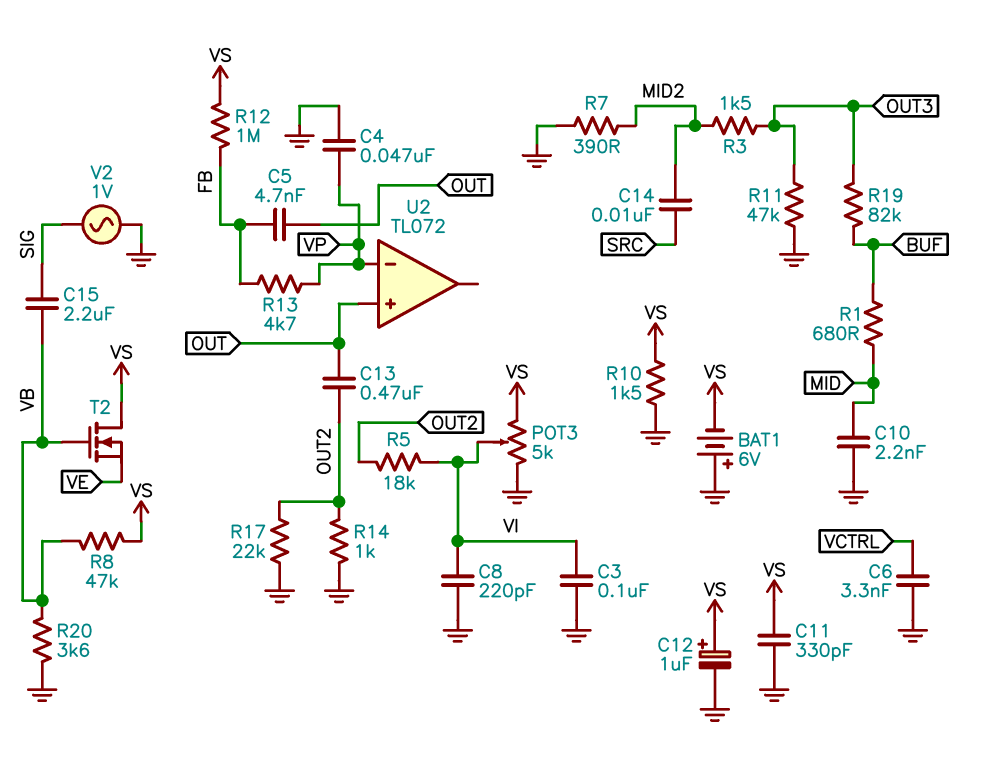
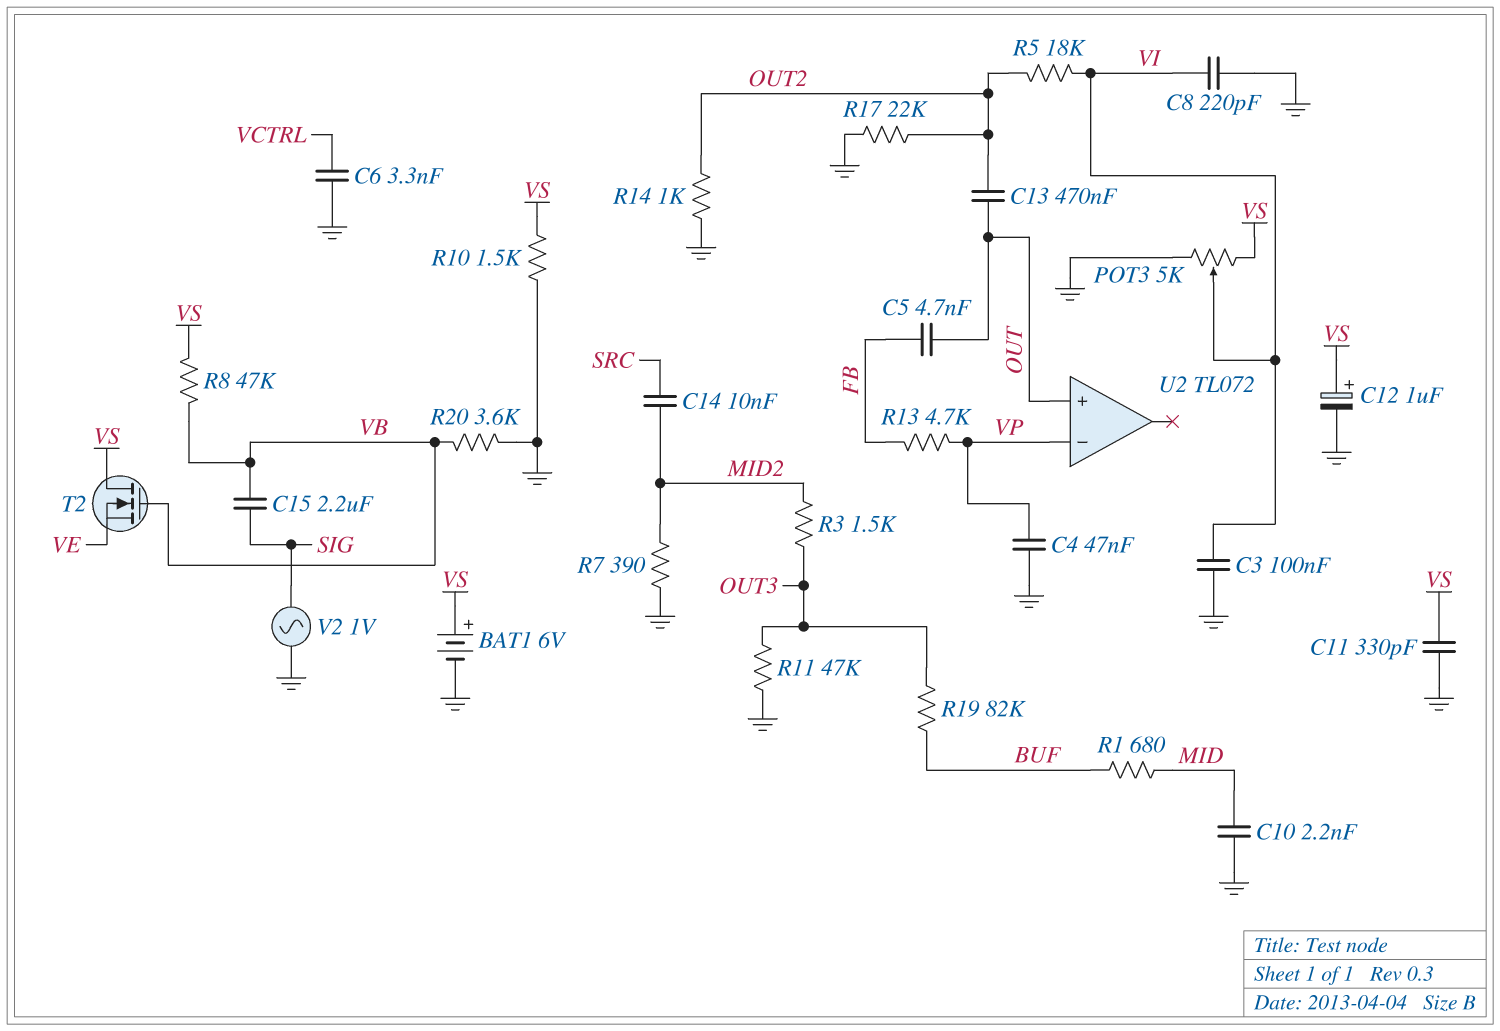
BAT1: 6V (plus GND, minus VS) -> 6V (plus VS, minus GND)
R12: 1M (FB, VS) -> none

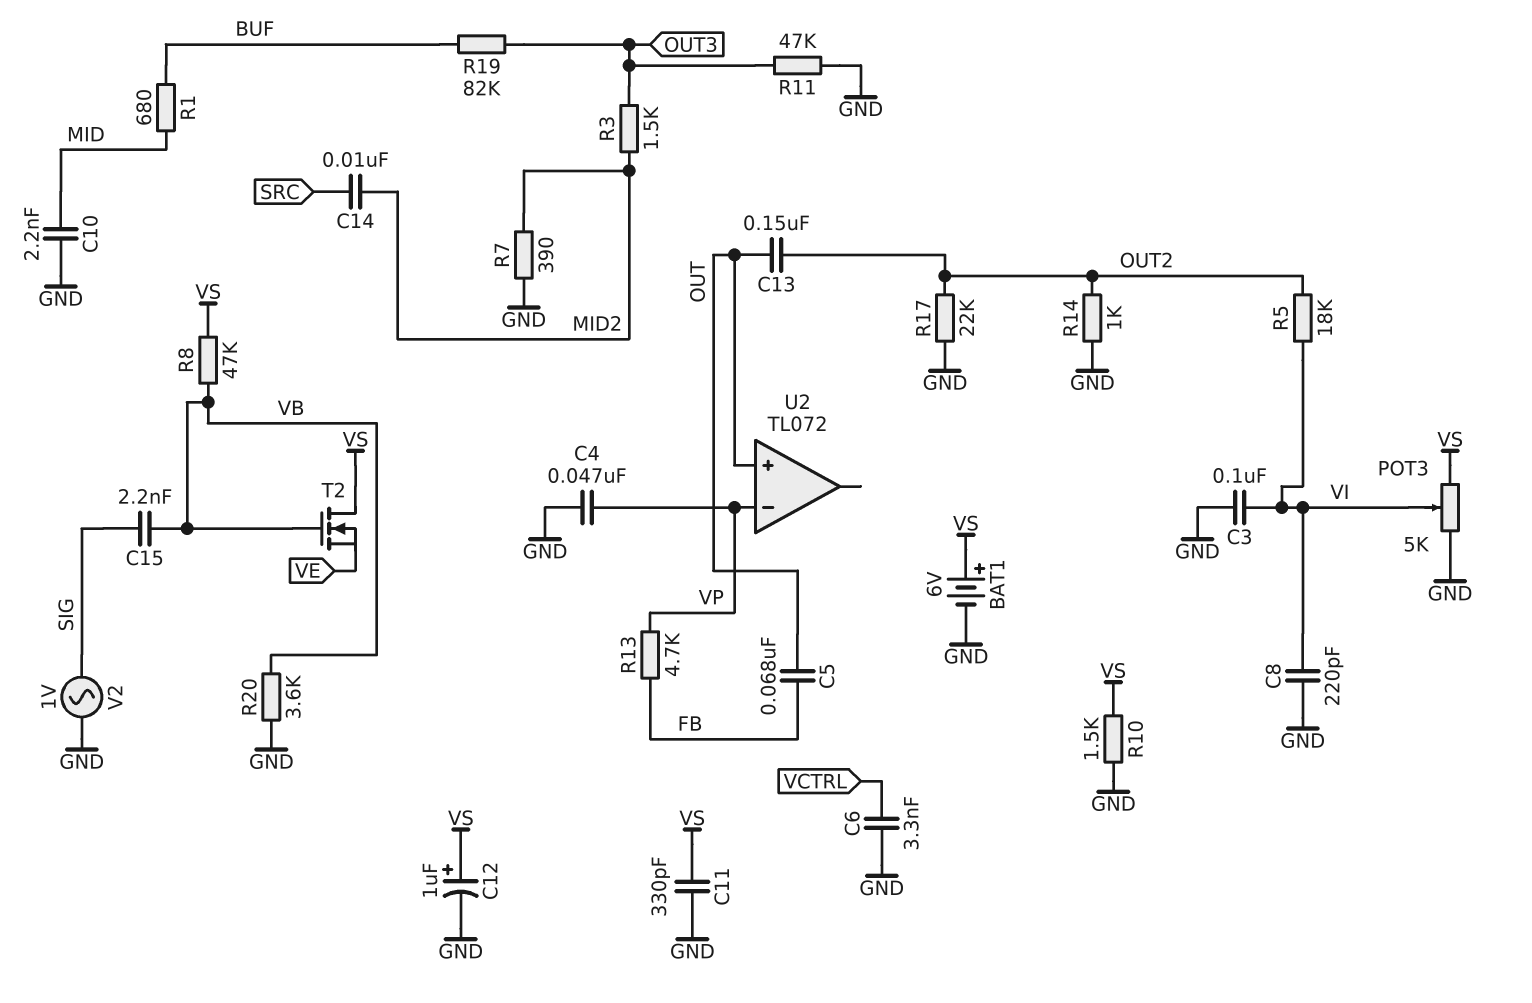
C5: 4.7nF (FB, OUT) -> 68nF (FB, OUT)
C13: 470nF (OUT, OUT2) -> 150nF (OUT, OUT2)
C15: 2.2uF (SIG, VB) -> 2.2nF (SIG, VB)

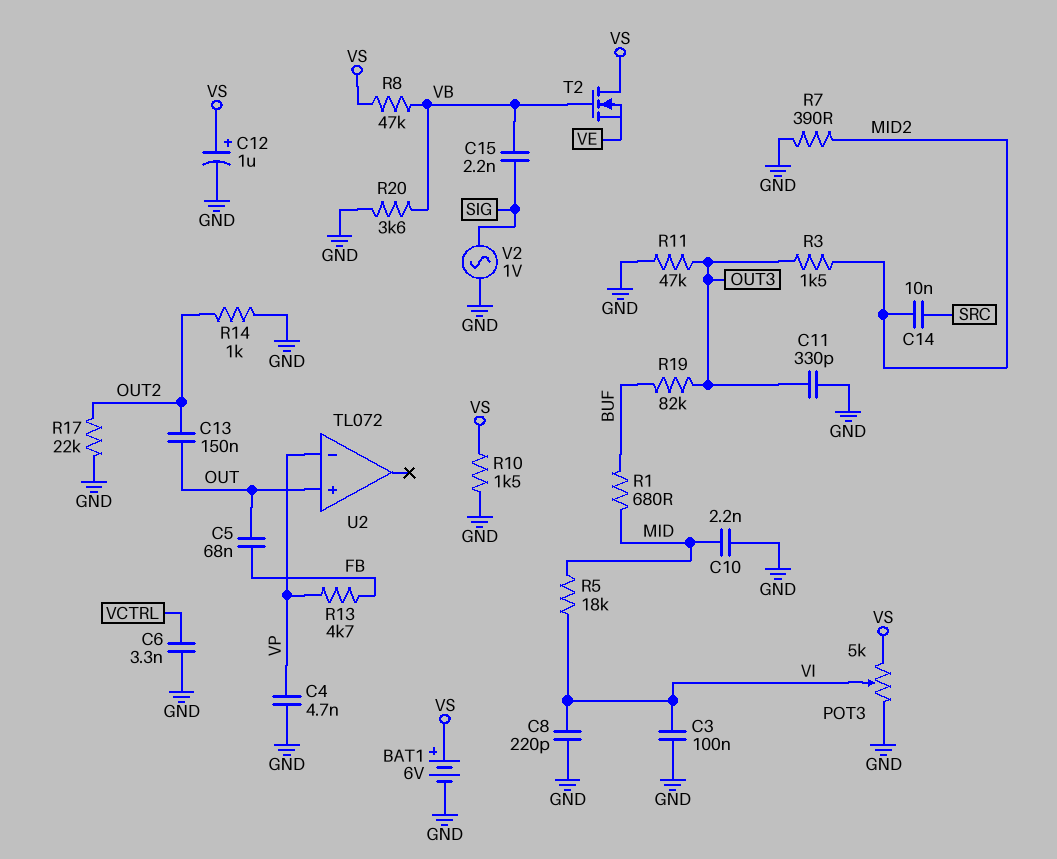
C4: 47nF (GND, VP) -> 4.7nF (GND, VP)
C11: 330pF (GND, VS) -> 330pF (GND, OUT3)
R5: 18k (OUT2, VI) -> 18k (MID, VI)

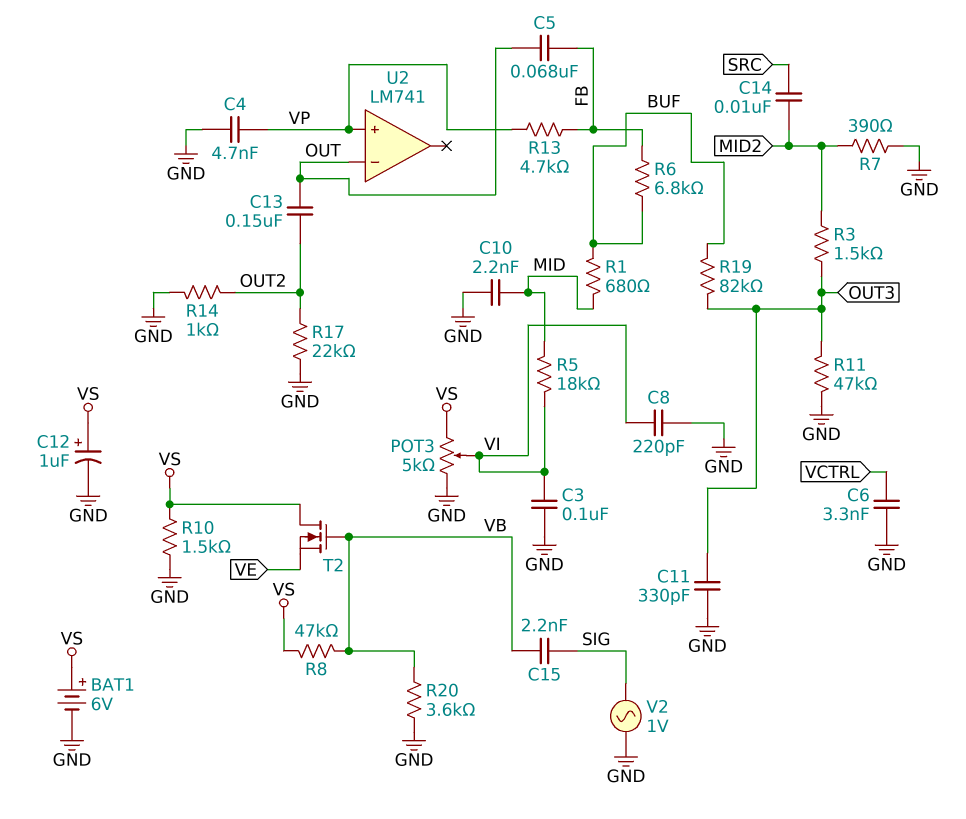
R6: none -> 6.8k (BUF, FB)
U2: TL072 -> LM741
U2 pin in+: OUT -> VP
U2 pin in-: VP -> OUT

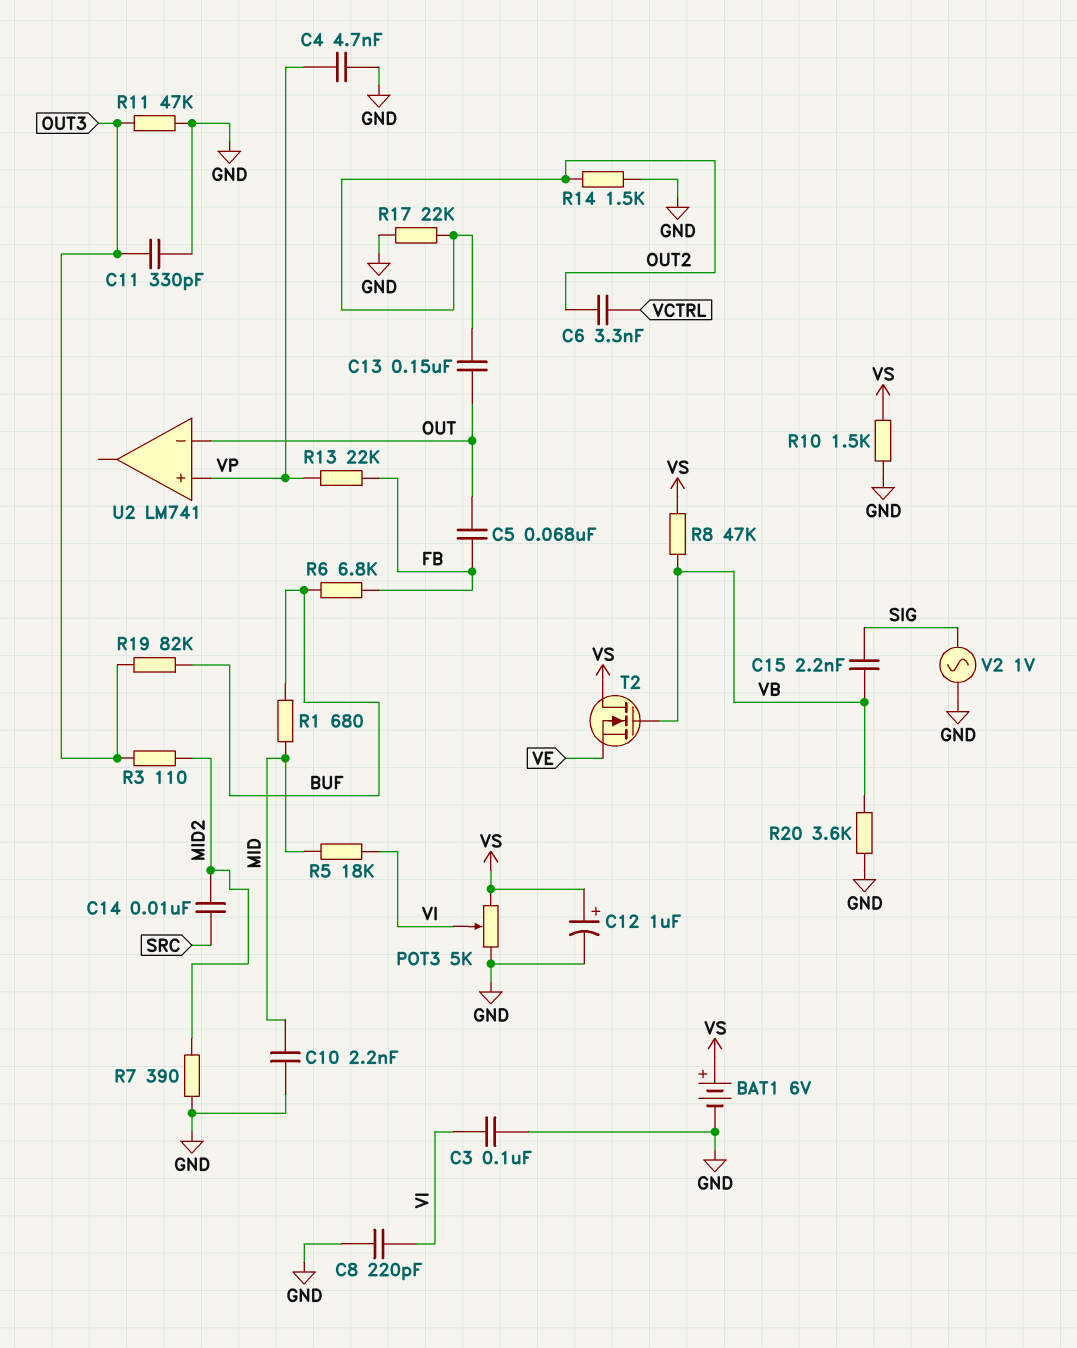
C6: 3.3nF (GND, VCTRL) -> 3.3nF (OUT2, VCTRL)
R3: 1.5k (MID2, OUT3) -> 110 (MID2, OUT3)
R13: 4.7k (FB, VP) -> 22k (FB, VP)
R14: 1k (GND, OUT2) -> 1.5k (GND, OUT2)

